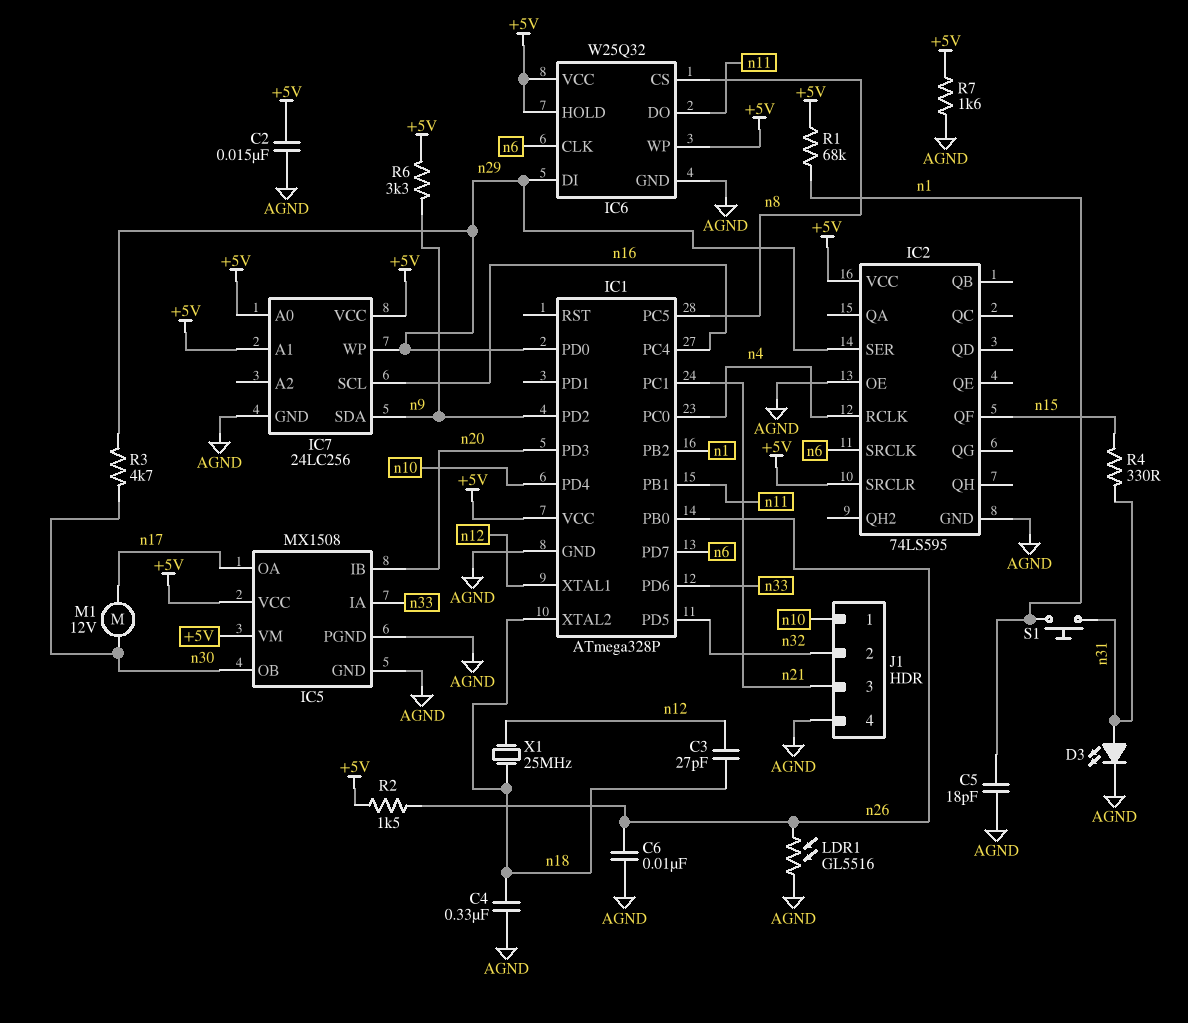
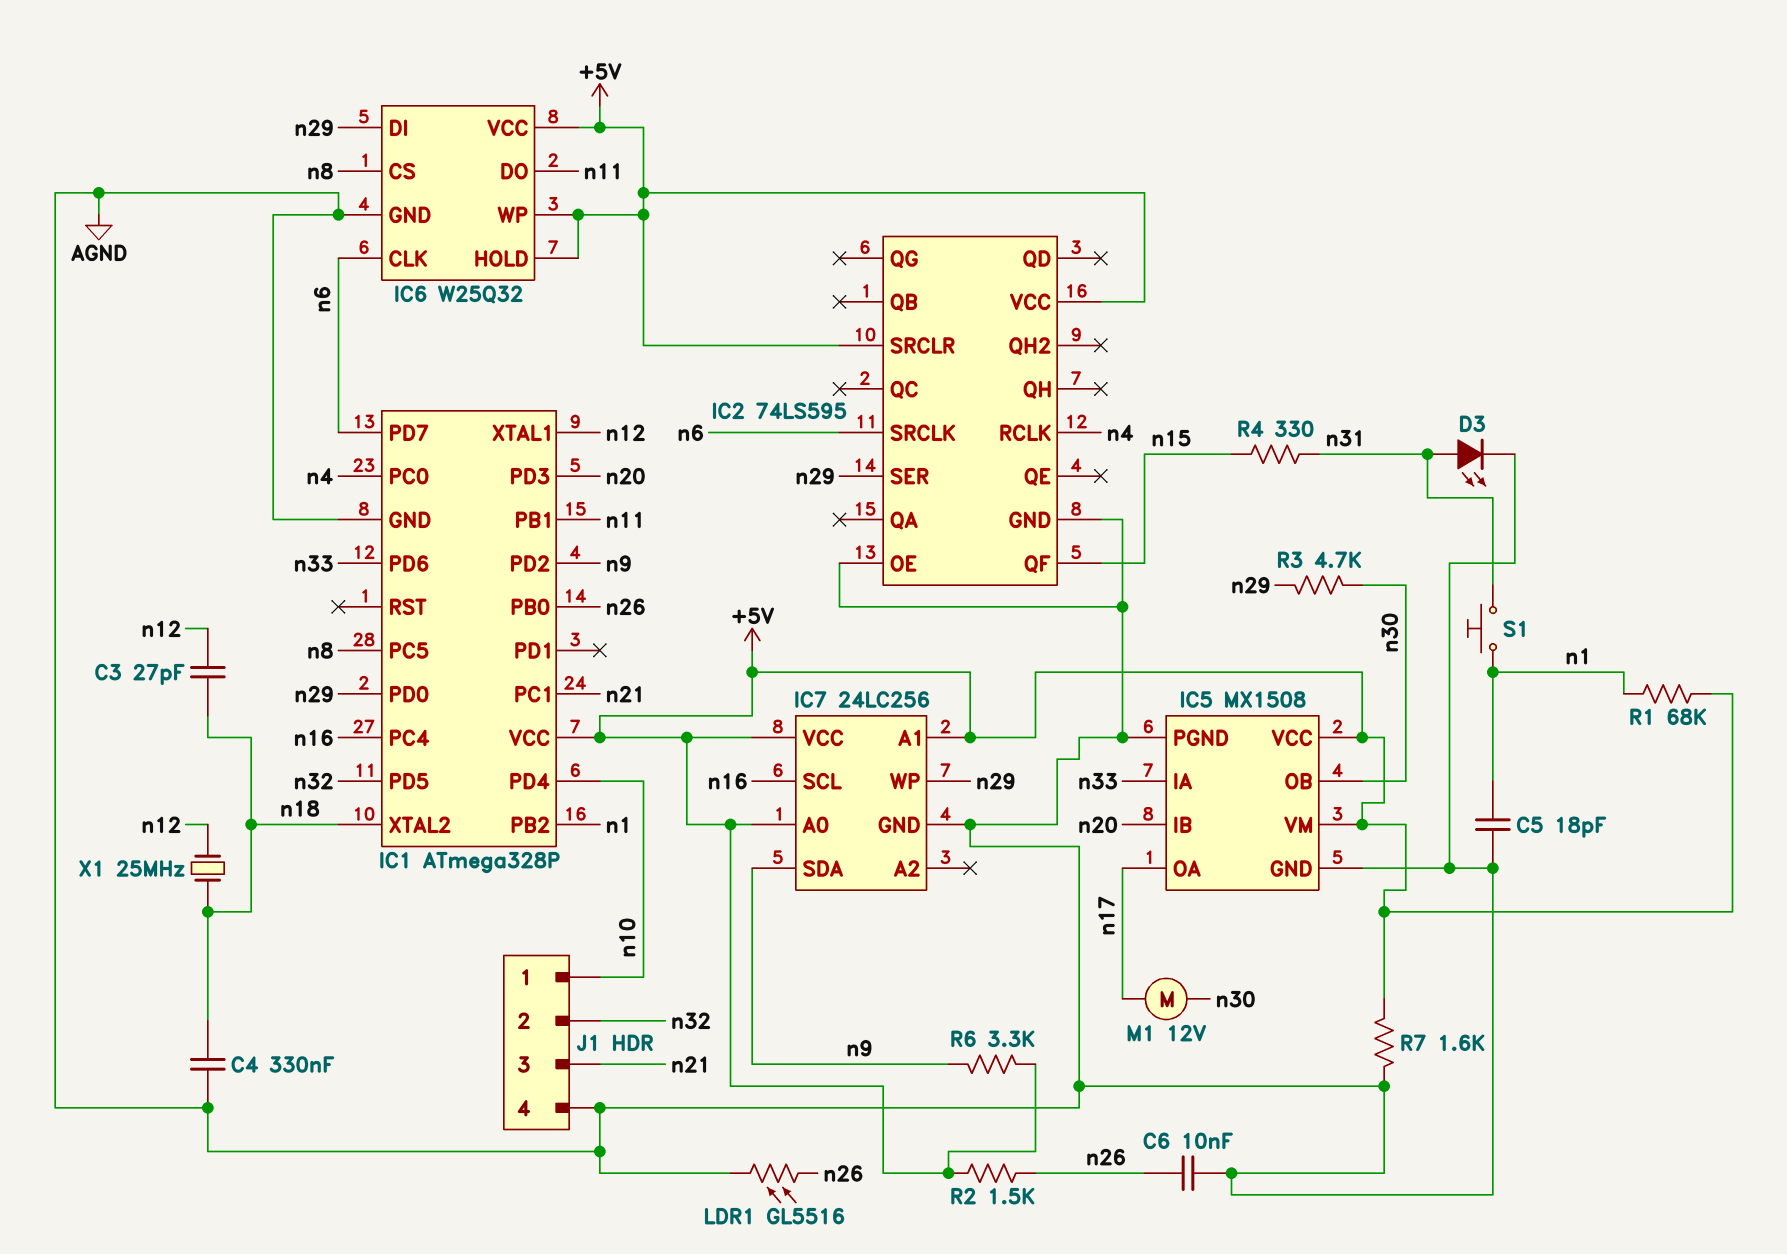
C2: 15nF (+5V, AGND) -> none

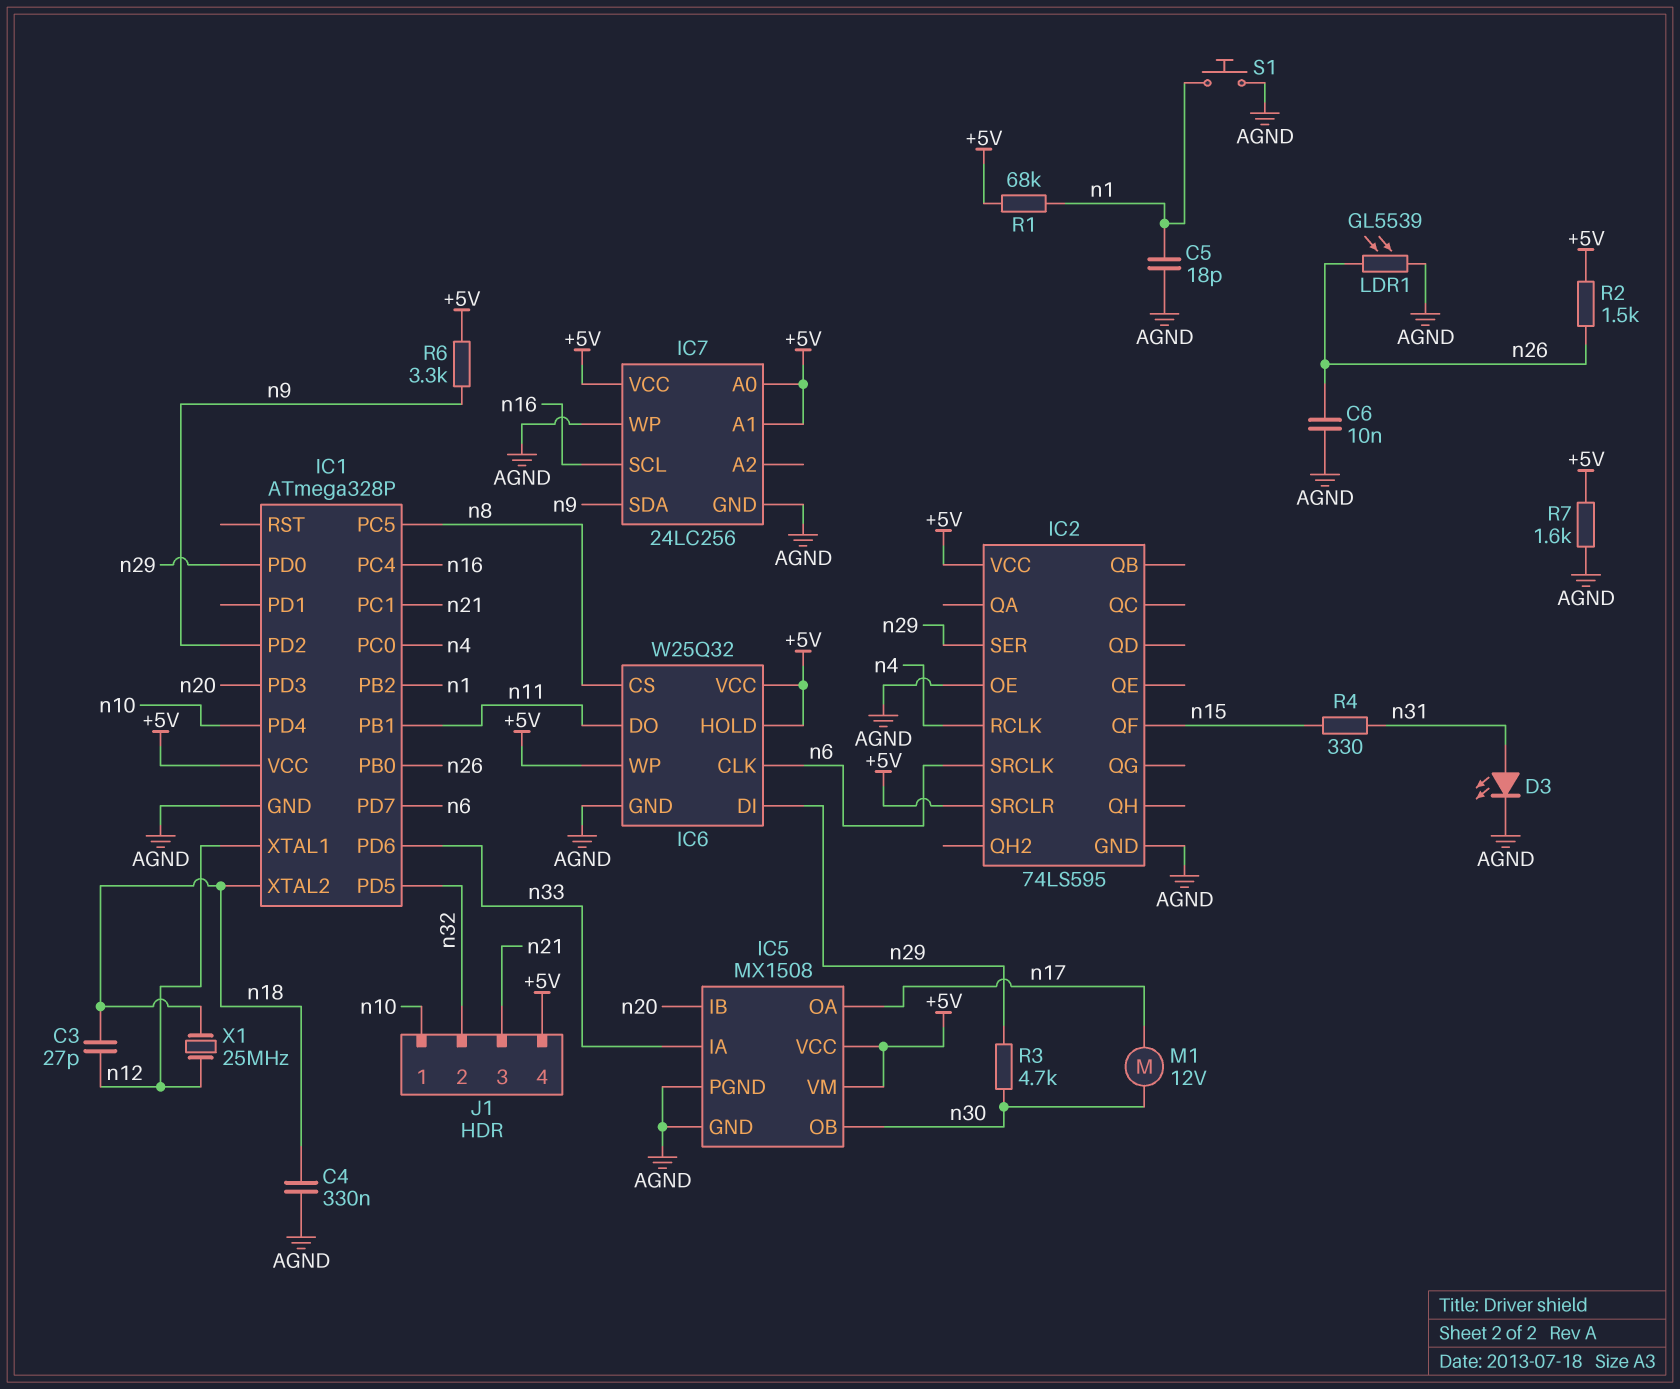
IC7 pin WP: n29 -> AGND
J1 pin 4: AGND -> +5V
LDR1: GL5516 (AGND, n26) -> GL5539 (AGND, n26)
S1: button (n1, n31) -> button (AGND, n1)

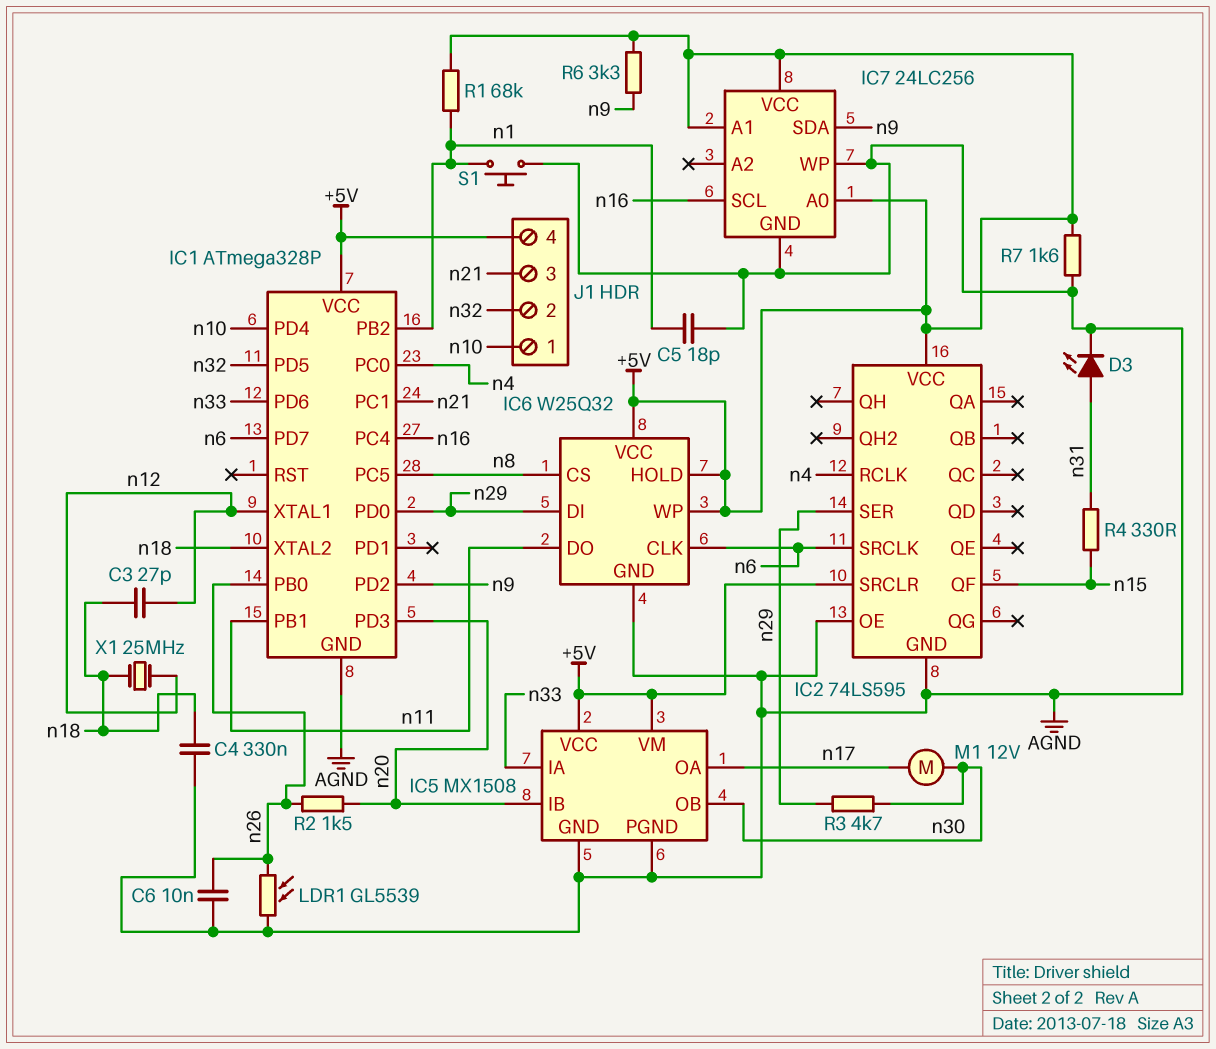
R2: 1.5k (+5V, n26) -> 1.5k (n20, n26)

